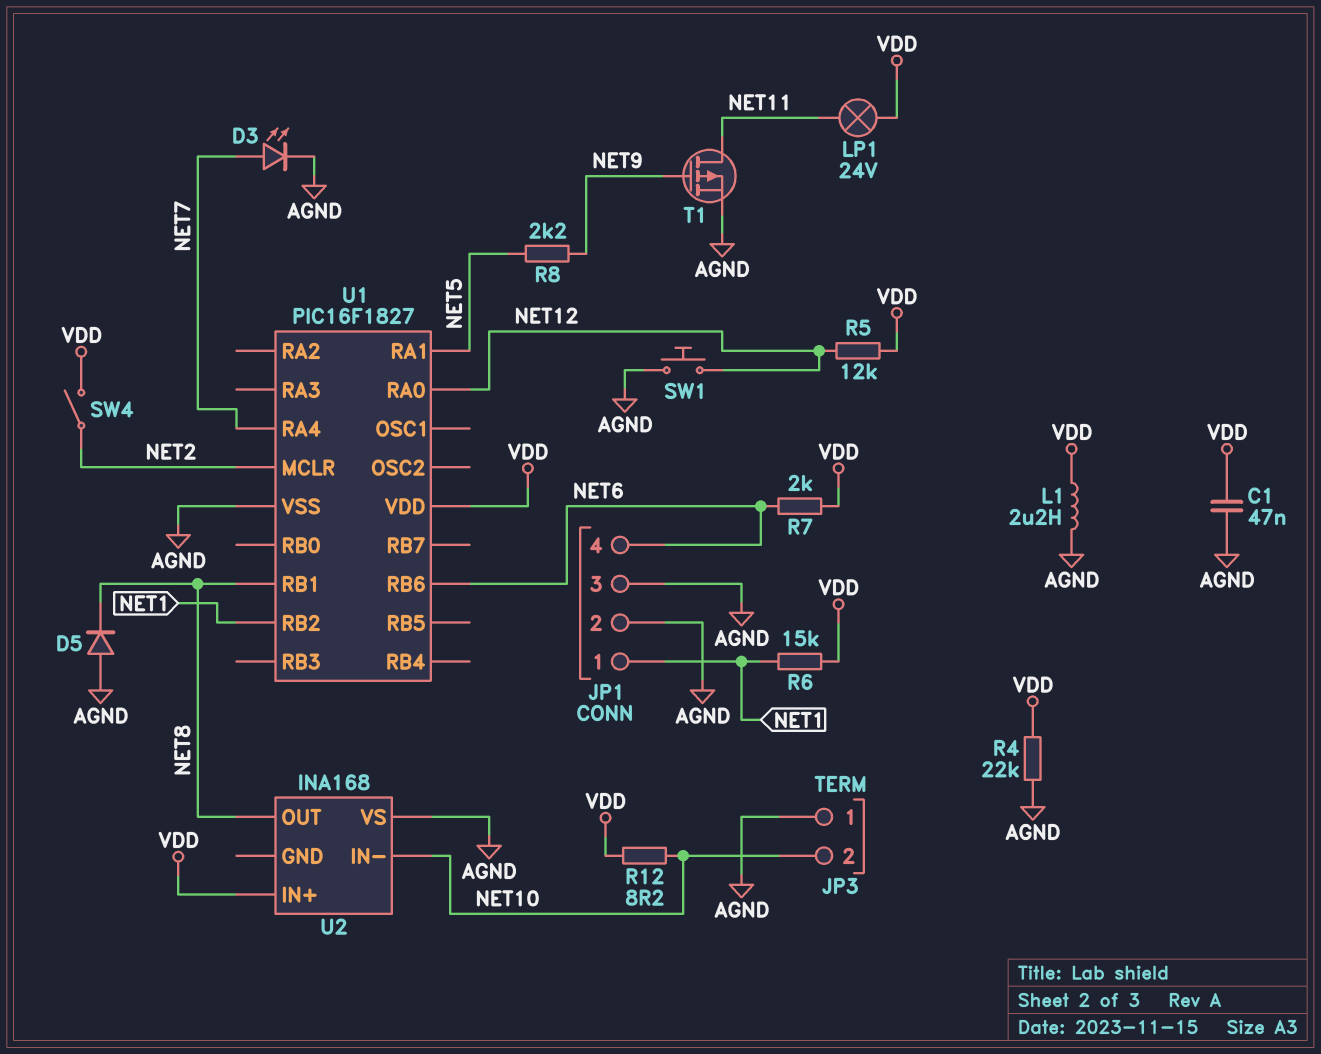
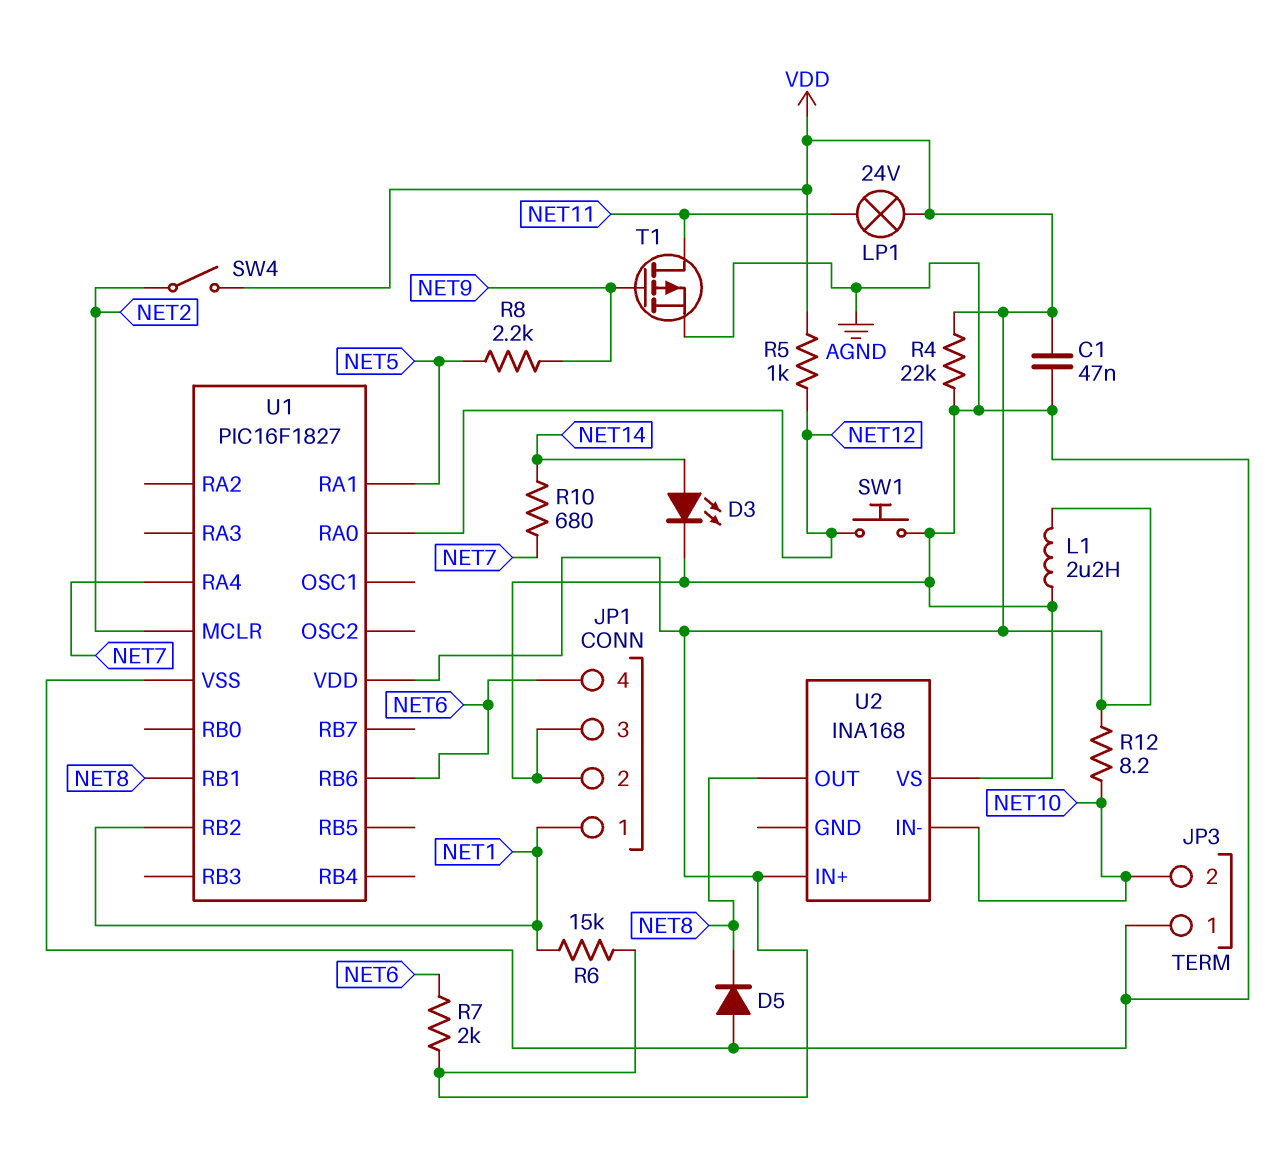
D3: LED (A NET7, K AGND) -> LED (A NET14, K AGND)
R5: 12k (NET12, VDD) -> 1k (NET12, VDD)
R10: none -> 680 (NET7, NET14)

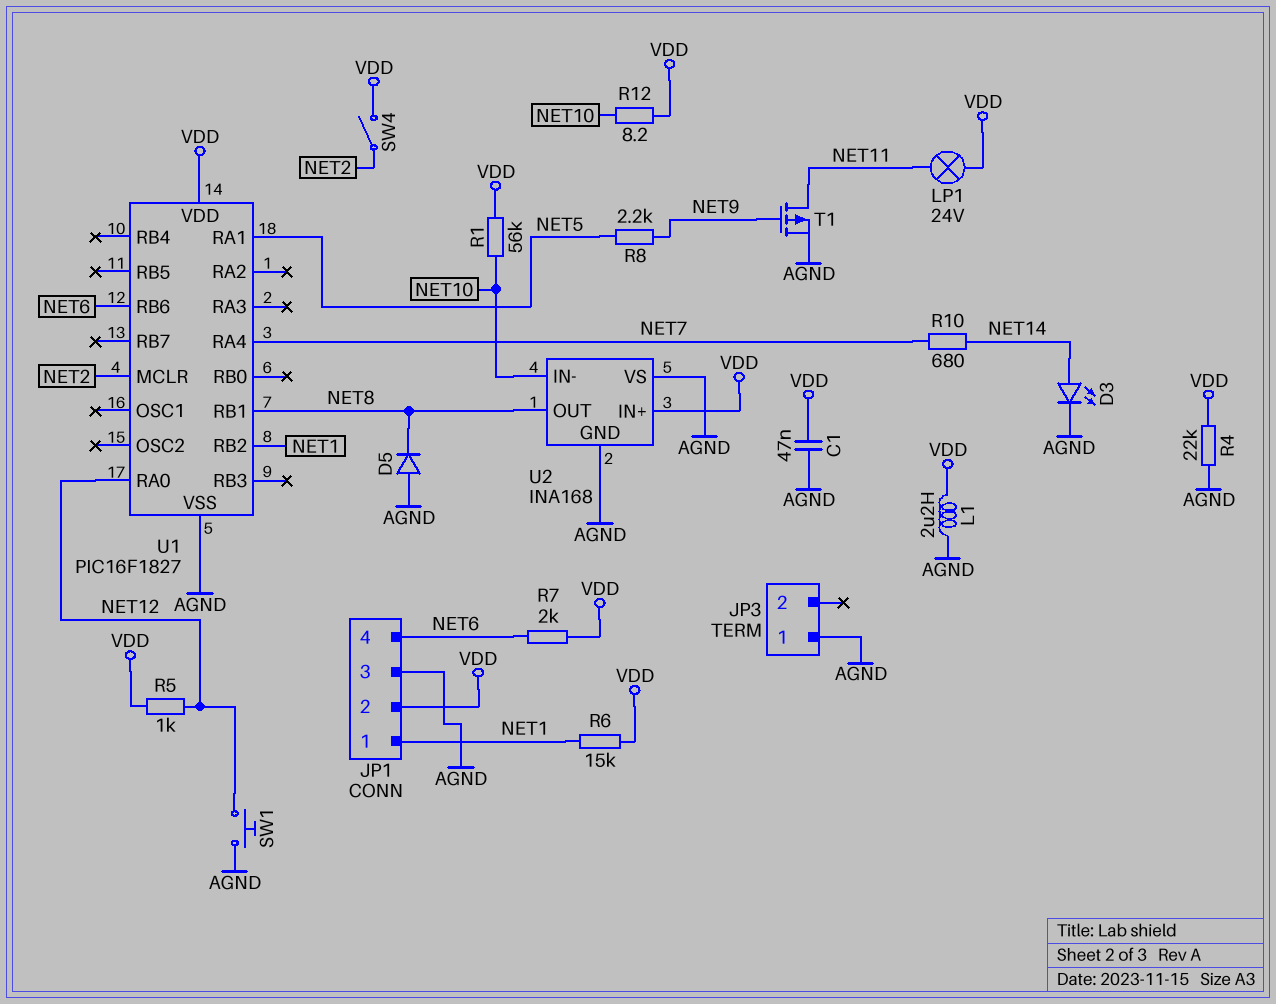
JP1 pin 2: AGND -> VDD
JP3 pin 2: NET10 -> none
R1: none -> 56k (NET10, VDD)
U2 pin GND: none -> AGND

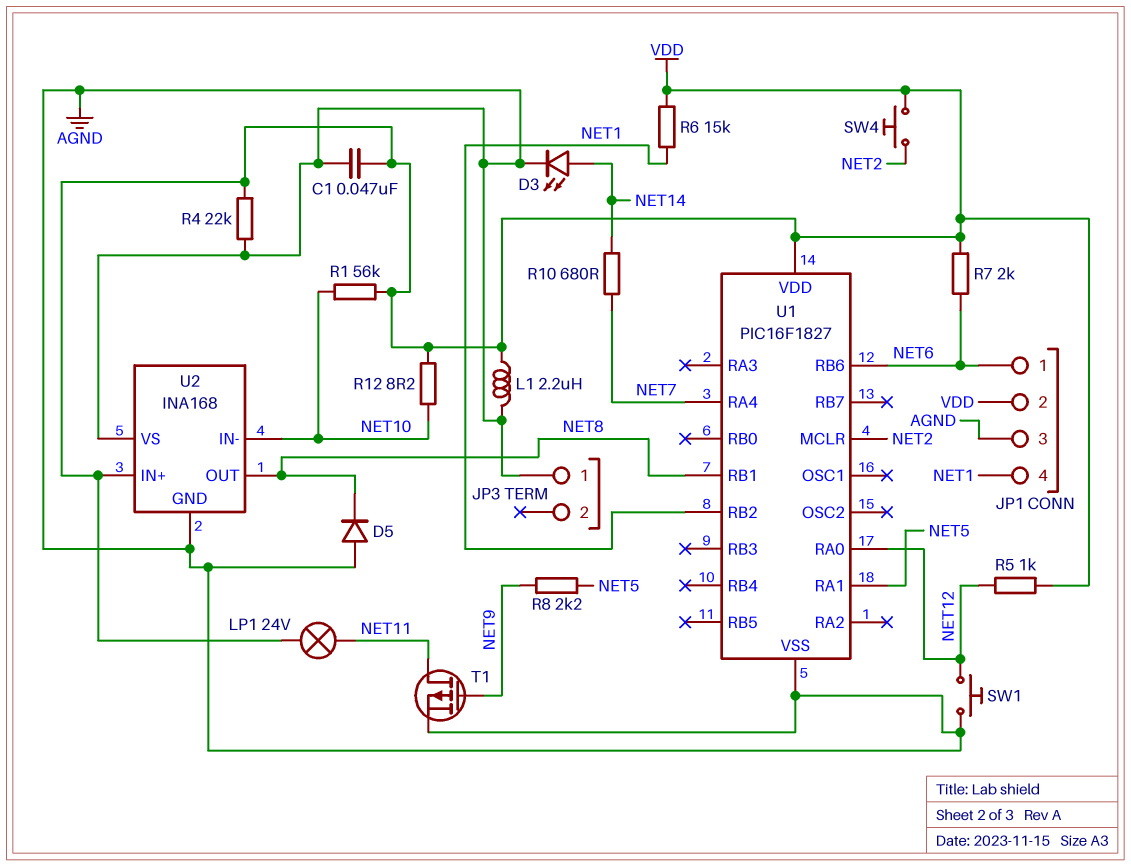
JP1 pin 1: NET1 -> NET6
JP1 pin 4: NET6 -> NET1
SW4: switch (NET2, VDD) -> button (NET2, VDD)

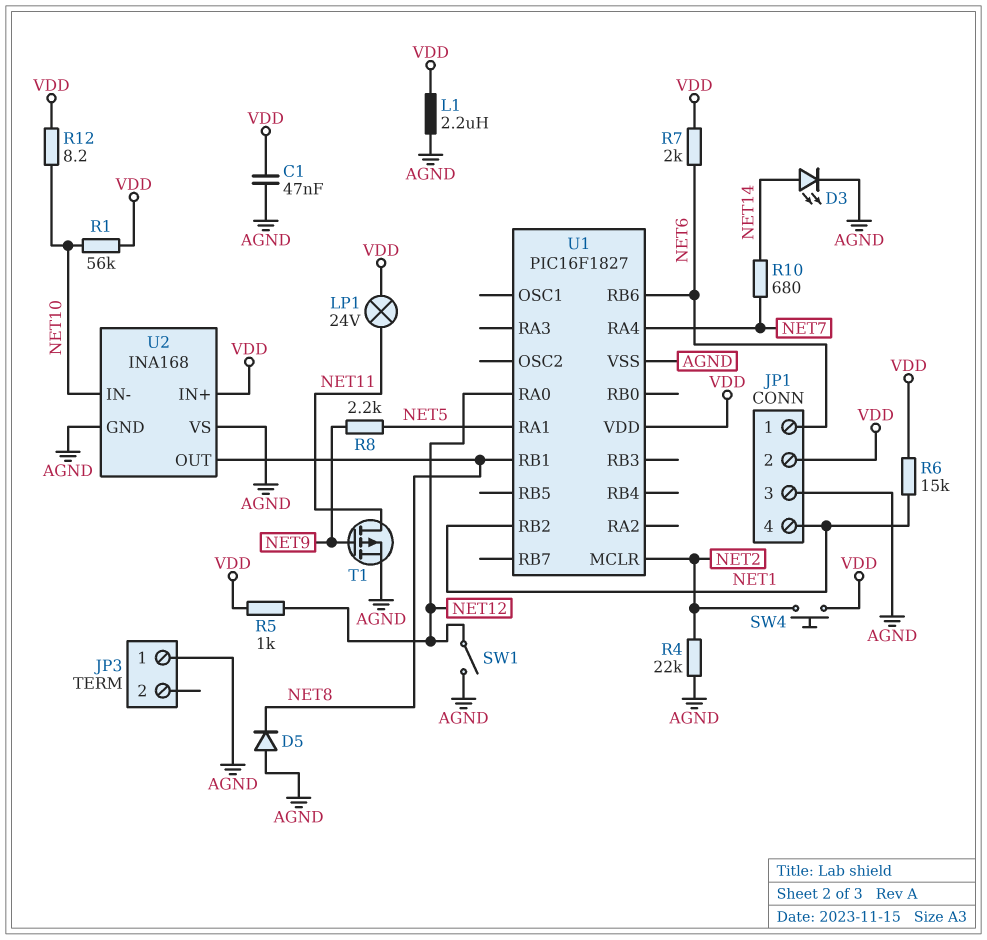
R4: 22k (AGND, VDD) -> 22k (AGND, NET2)
SW1: button (AGND, NET12) -> switch (AGND, NET12)

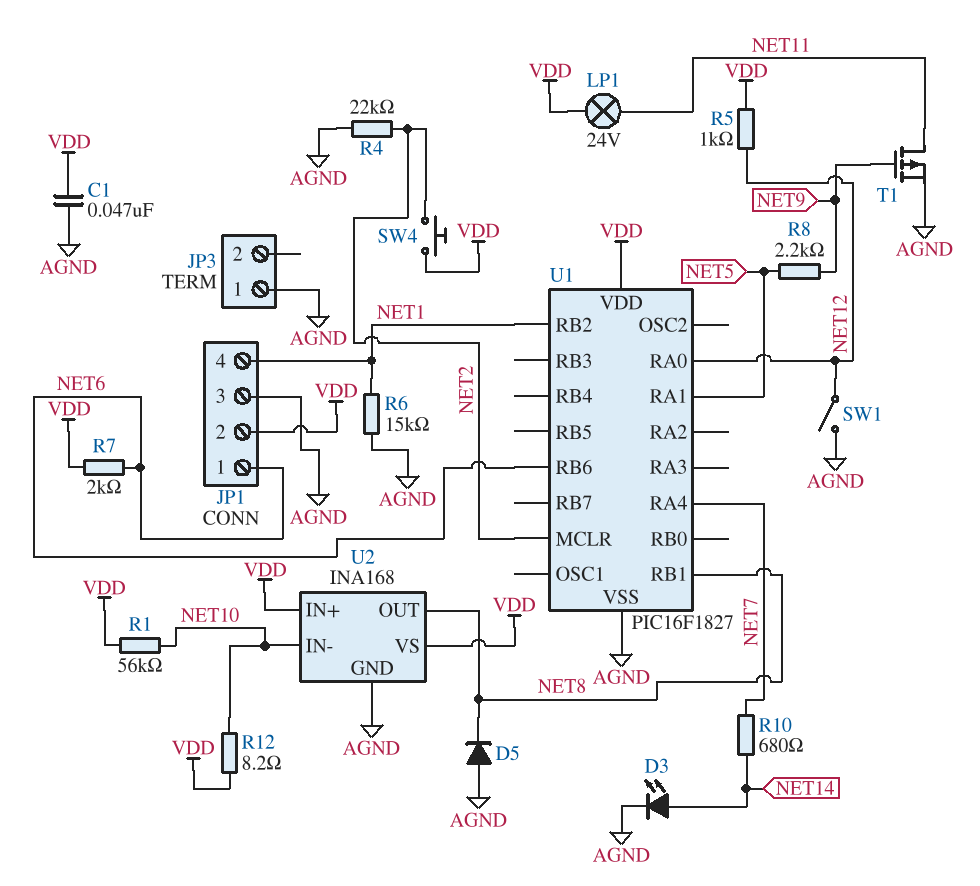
L1: 2.2uH (AGND, VDD) -> none
R6: 15k (NET1, VDD) -> 15k (AGND, NET1)
U2 pin VS: AGND -> VDD

